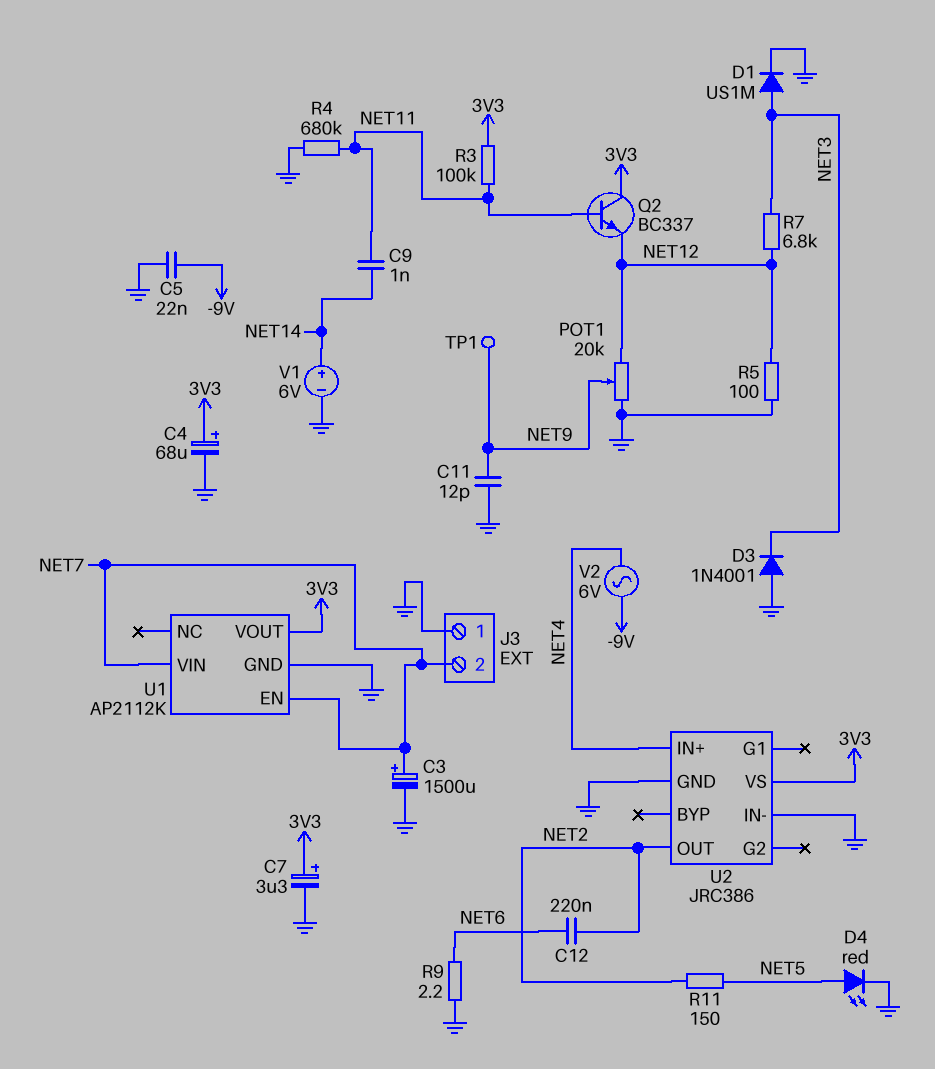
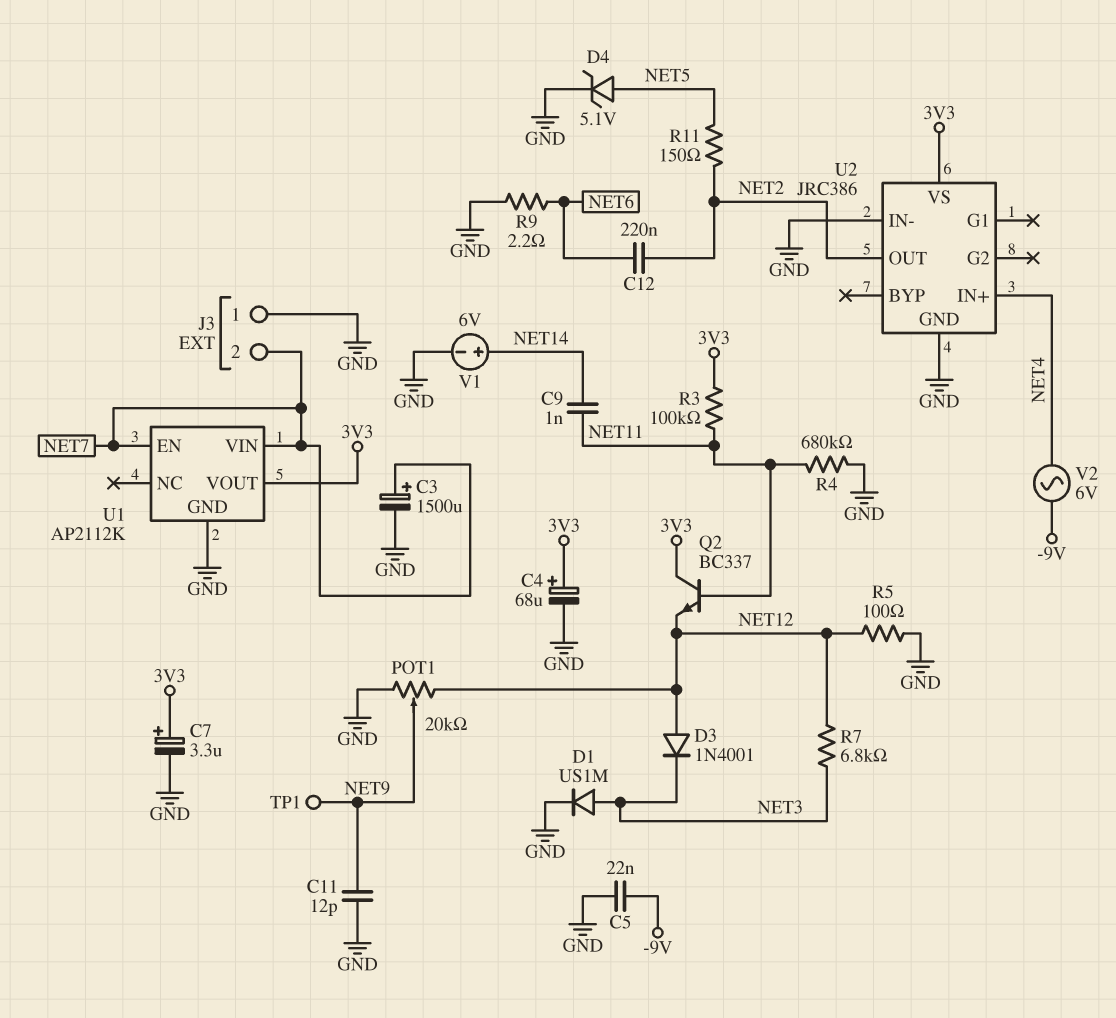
D3: diode 1N4001 (A GND, K NET3) -> diode 1N4001 (A NET12, K NET3)
D4: LED red (A NET5, K GND) -> zener 5.1V (A NET5, K GND)

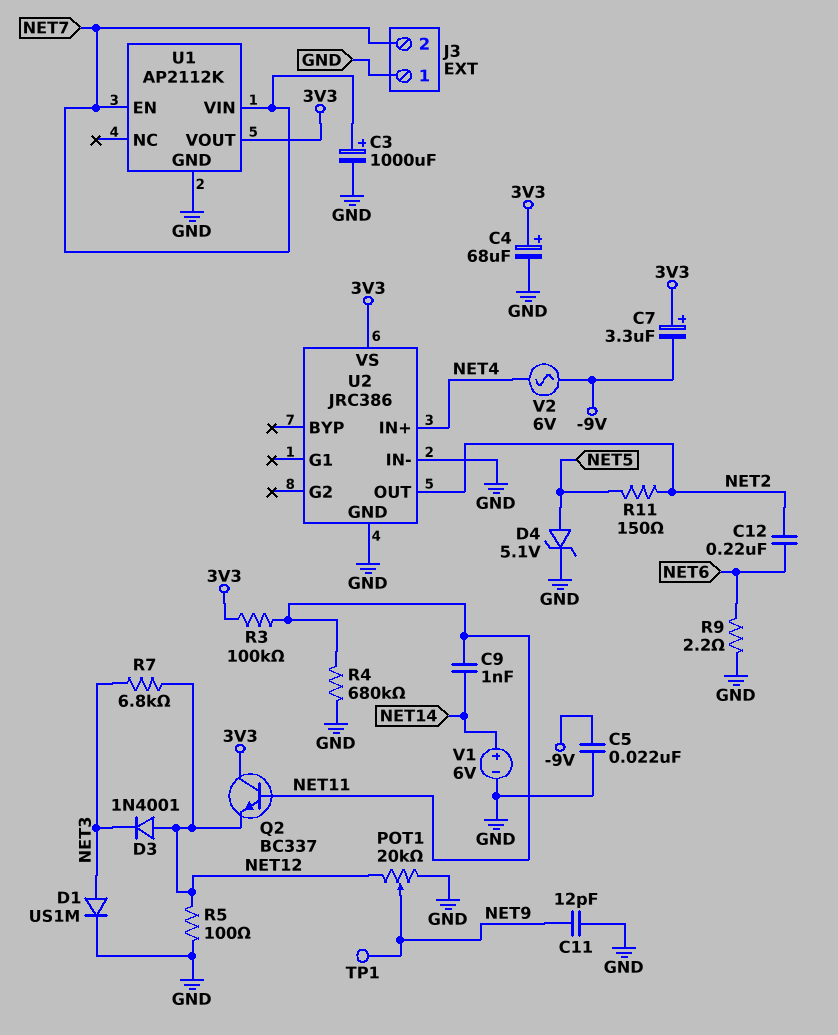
C3: 1500uF (plus NET7, minus GND) -> 1000uF (plus NET7, minus GND)
C7: 3.3uF (plus 3V3, minus GND) -> 3.3uF (plus 3V3, minus -9V)

